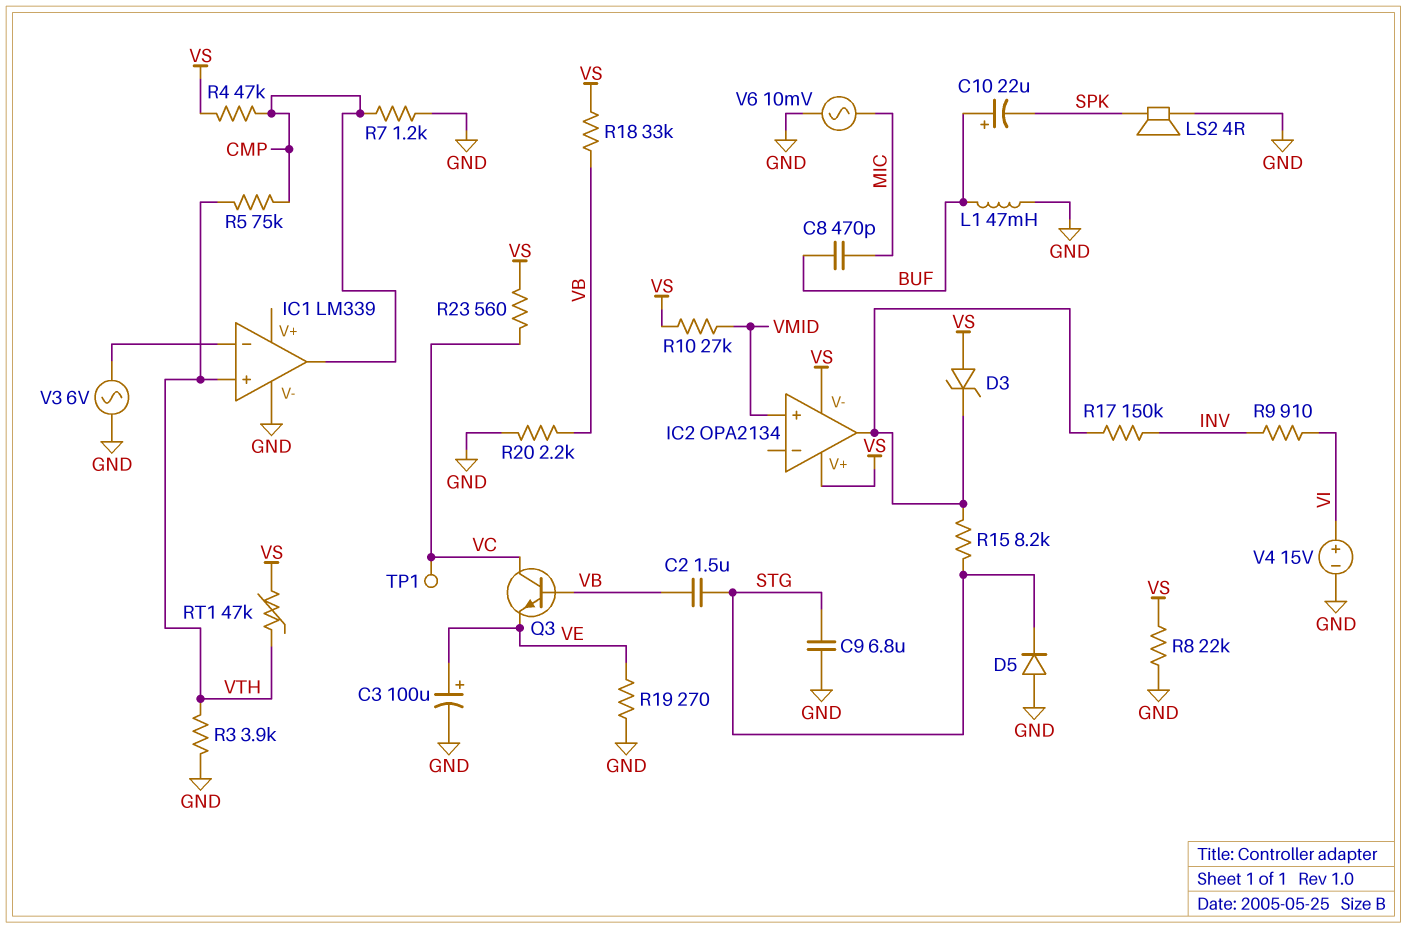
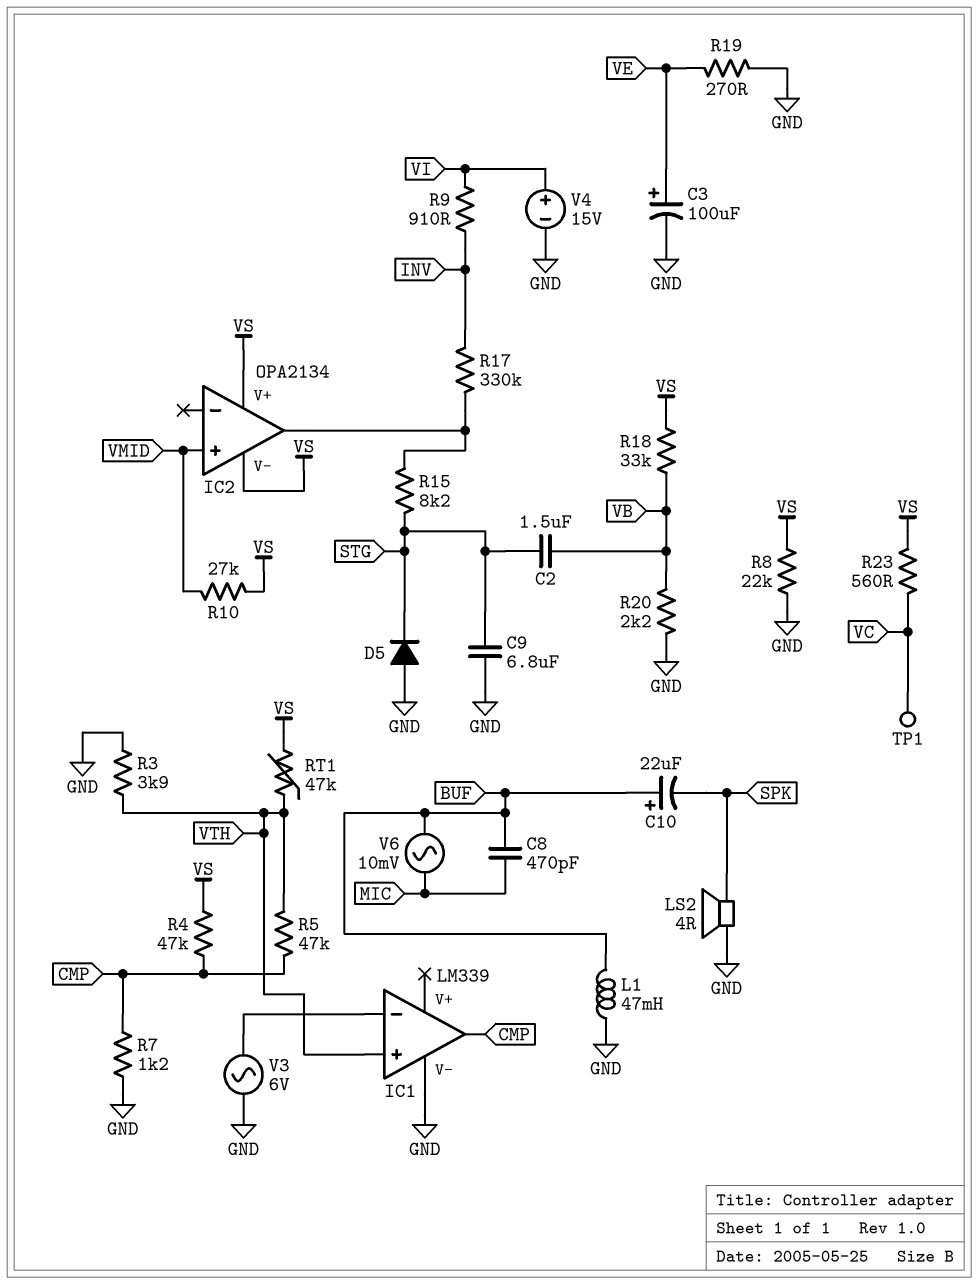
D3: zener (A VS, K IC2/out) -> none
Q3: NPN (B VB, C VC, E VE) -> none
R5: 75k (CMP, VTH) -> 47k (CMP, VTH)
R17: 150k (IC2/out, INV) -> 330k (IC2/out, INV)
V6: AC 10mV (GND, MIC) -> AC 10mV (BUF, MIC)

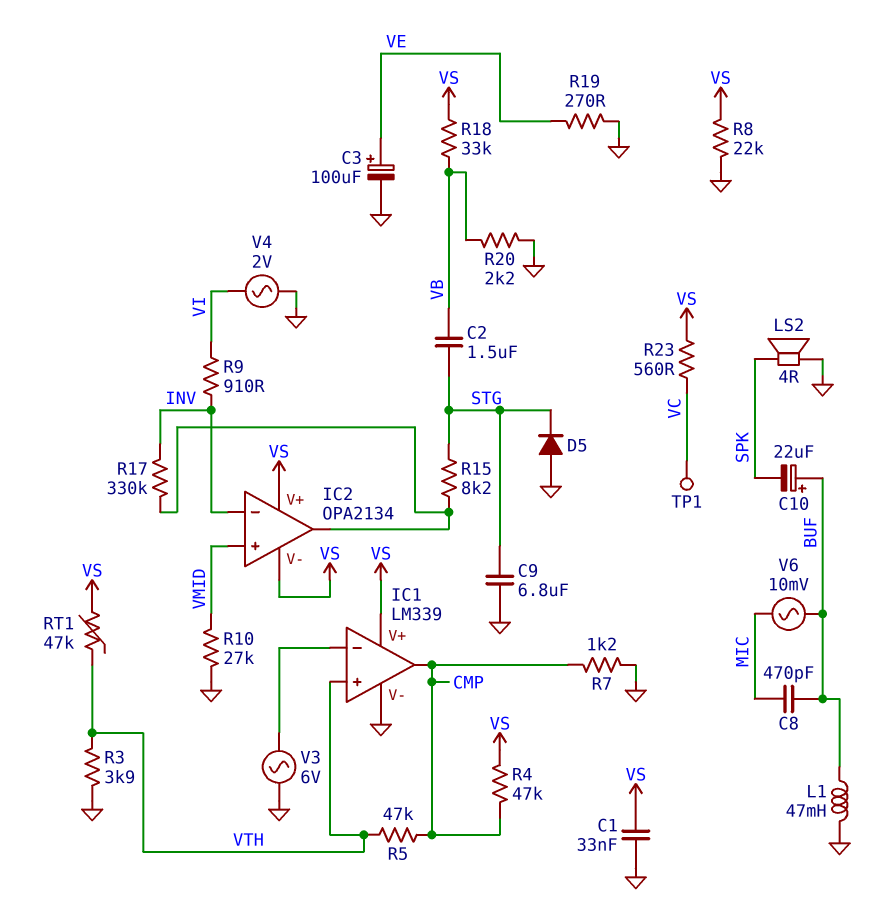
C1: none -> 33nF (GND, VS)
IC1 pin V+: none -> VS
IC2 pin in-: none -> INV
R10: 27k (VMID, VS) -> 27k (GND, VMID)
V4: 15V (plus VI, minus GND) -> AC 2V (GND, VI)

